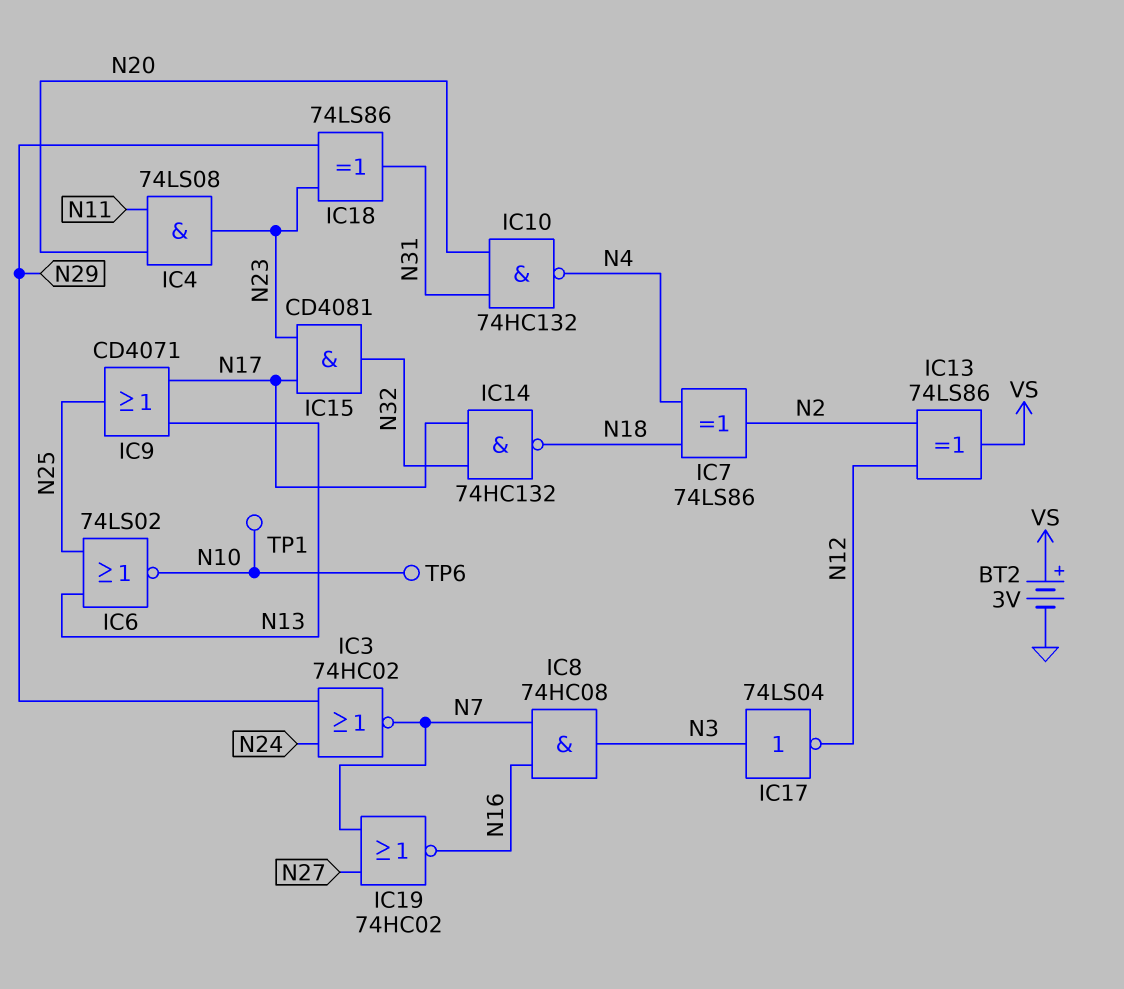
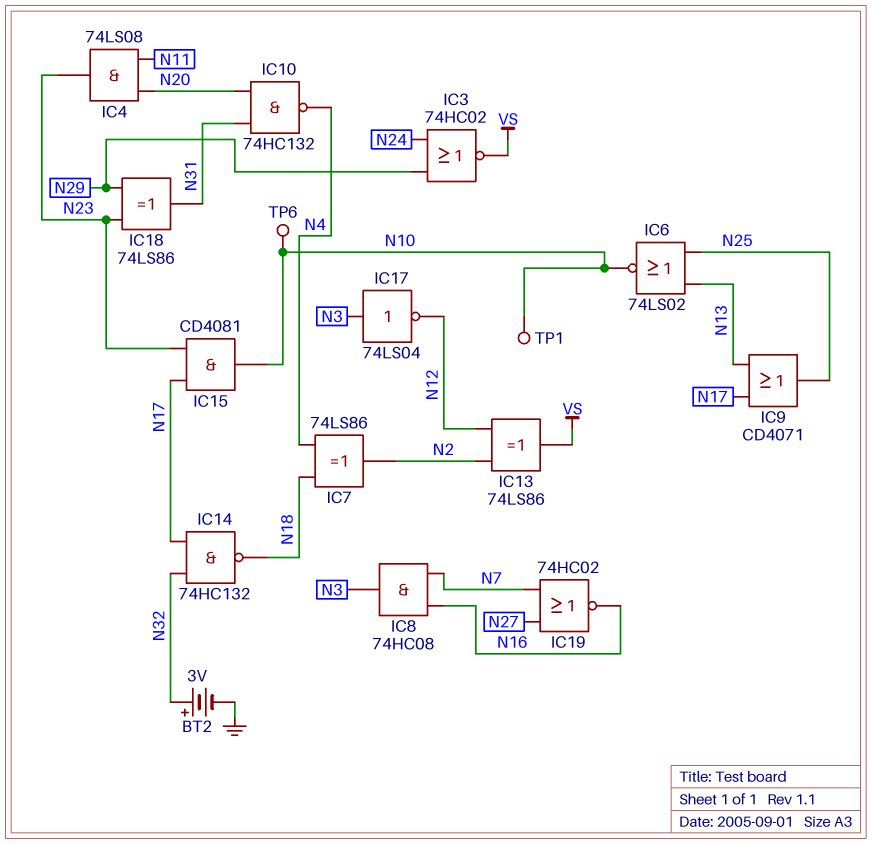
BT2: 3V (plus VS, minus GND) -> 3V (plus N32, minus GND)
IC3: NOR 74HC02 (in N24, in N29, out N7) -> NOR 74HC02 (in N24, in N29, out VS)
IC15: AND CD4081 (in N17, in N23, out N32) -> AND CD4081 (in N17, in N23, out N10)

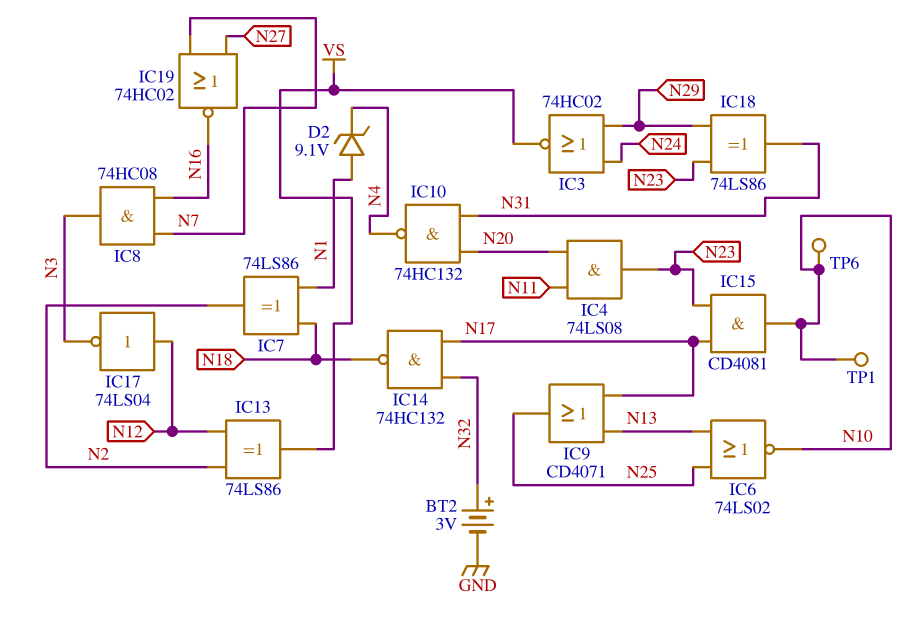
D2: none -> zener 9.1V (A N1, K N4)
IC7: XOR 74LS86 (in N4, in N18, out N2) -> XOR 74LS86 (in N1, in N18, out N2)
IC17: NOT 74LS04 (in N3, out N12) -> NOT 74LS04 (in N12, out N3)

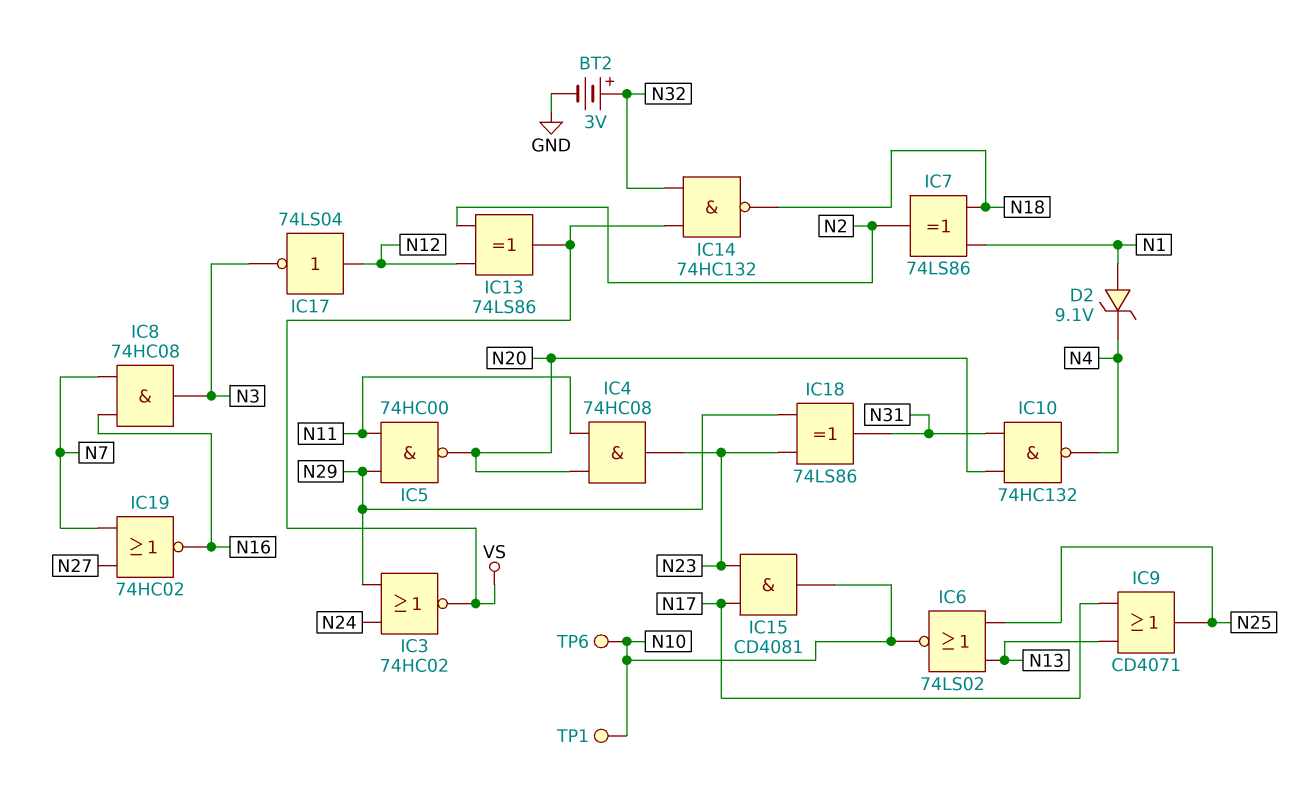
IC4: AND 74LS08 (in N11, in N20, out N23) -> AND 74HC08 (in N11, in N20, out N23)
IC5: none -> NAND 74HC00 (in N11, in N29, out N20)
IC14: NAND 74HC132 (in N17, in N32, out N18) -> NAND 74HC132 (in N32, in VS, out N18)

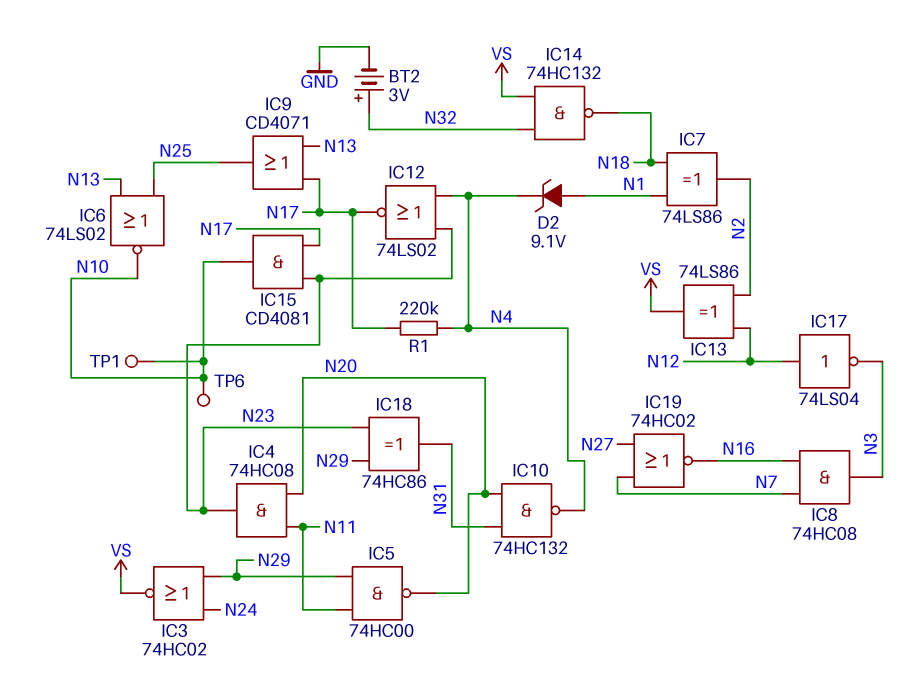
IC12: none -> NOR 74LS02 (in N4, in N23, out N17)
IC18: XOR 74LS86 (in N23, in N29, out N31) -> XOR 74HC86 (in N23, in N29, out N31)
R1: none -> 220k (N4, N17)

